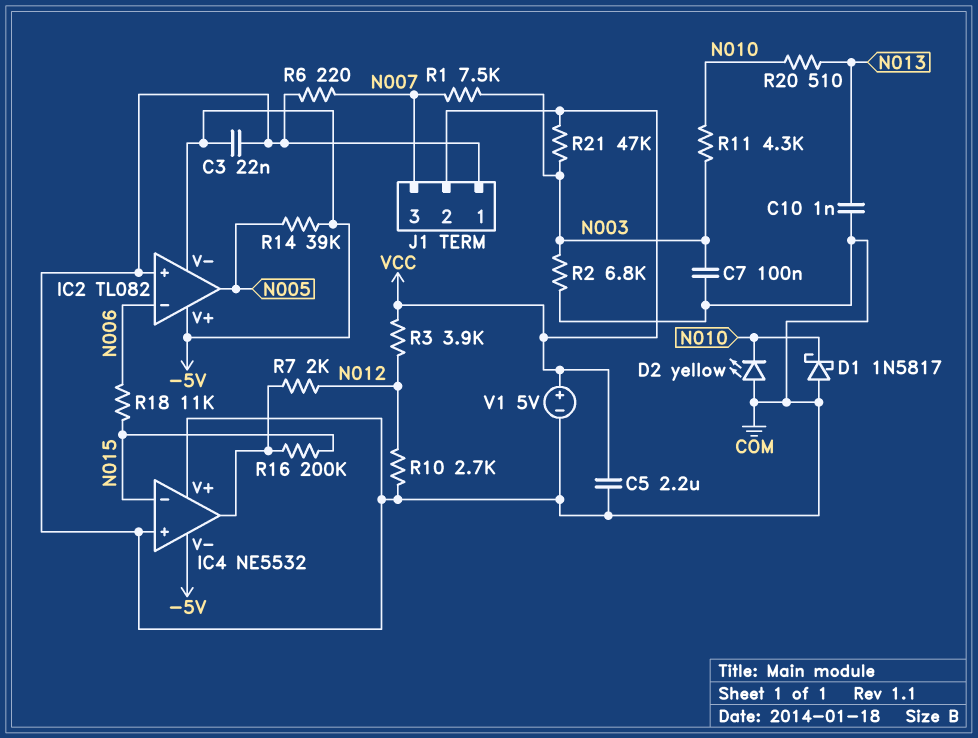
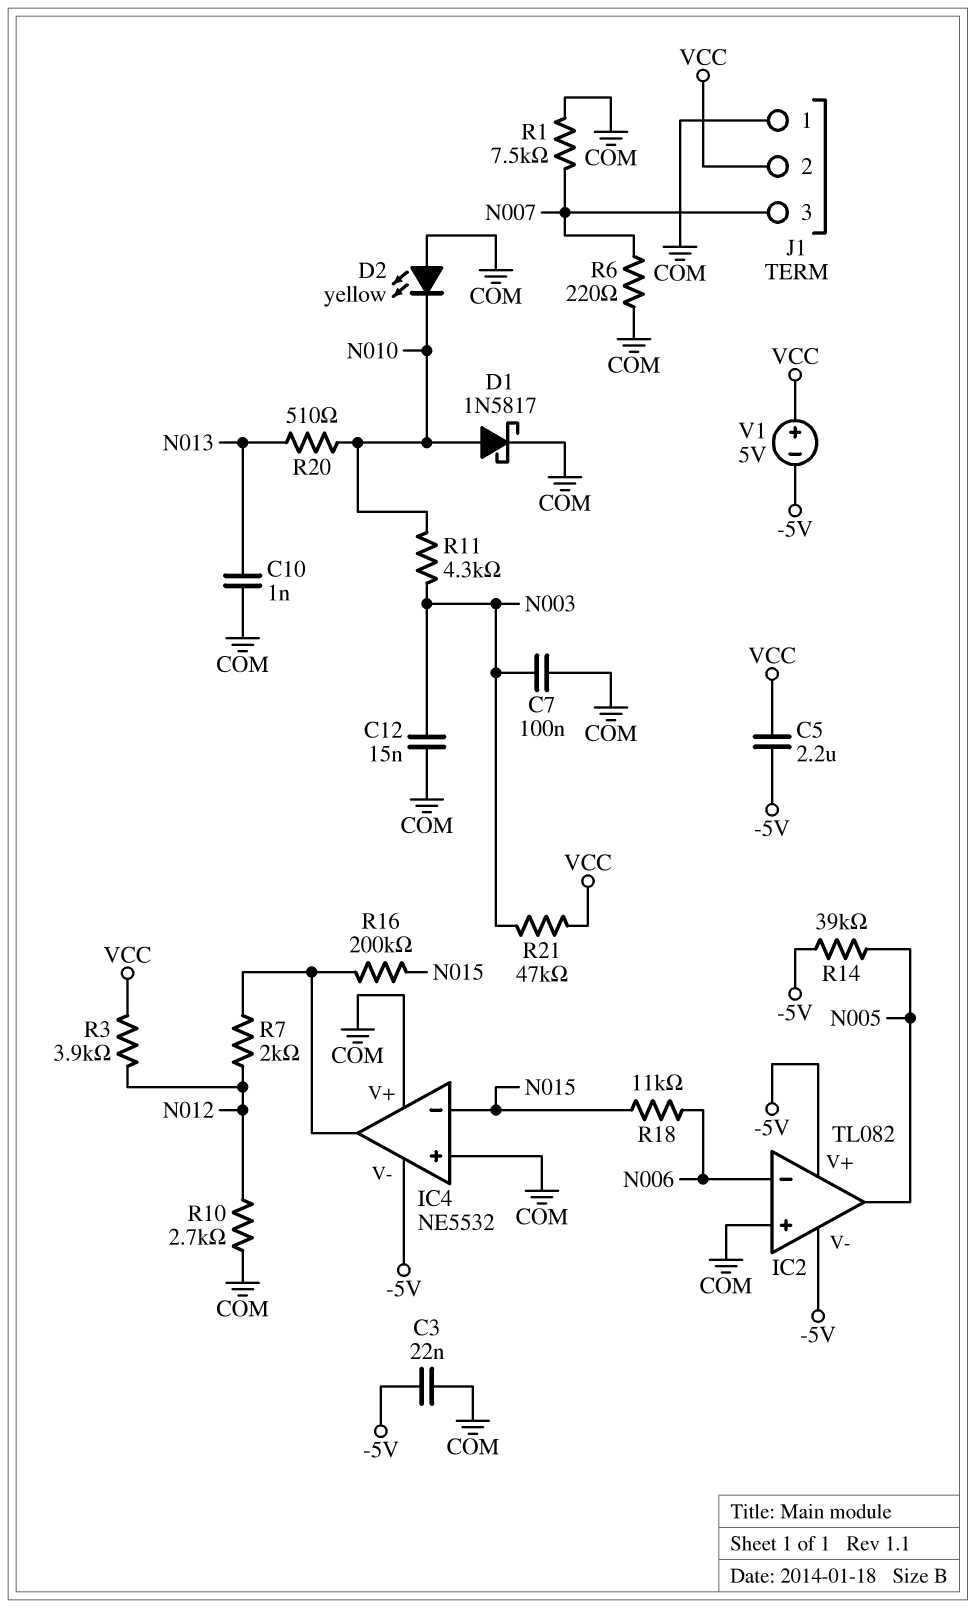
C5: 2.2uF (COM, VCC) -> 2.2uF (-5V, VCC)
C12: none -> 15nF (COM, N003)
D1: schottky 1N5817 (A COM, K N010) -> schottky 1N5817 (A N010, K COM)
R1: 7.5k (N003, N007) -> 7.5k (COM, N007)
R2: 6.8k (COM, N003) -> none
V1: 5V (plus VCC, minus COM) -> 5V (plus VCC, minus -5V)

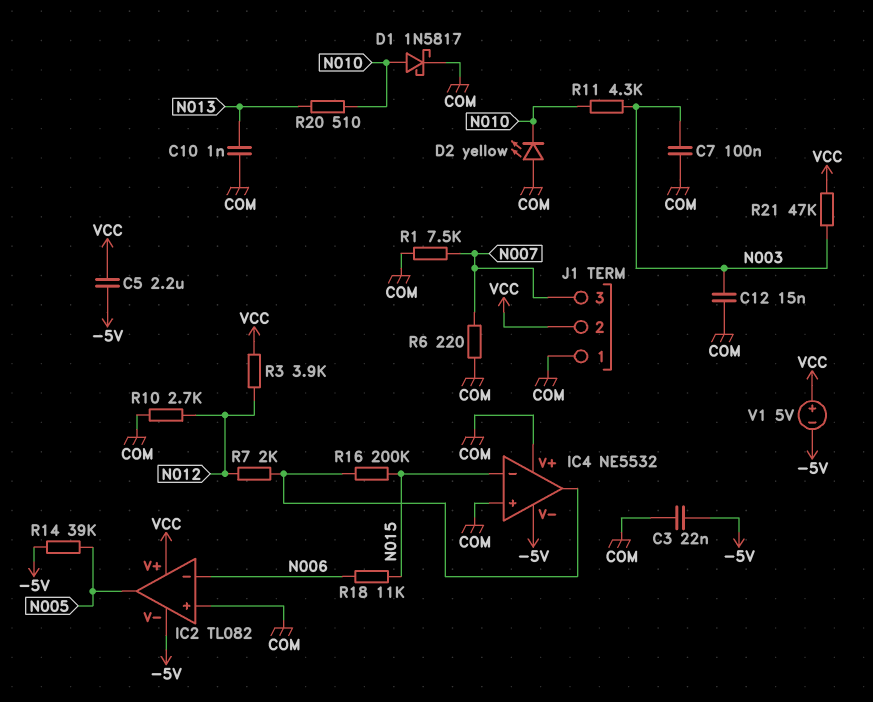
IC2 pin V+: -5V -> VCC

